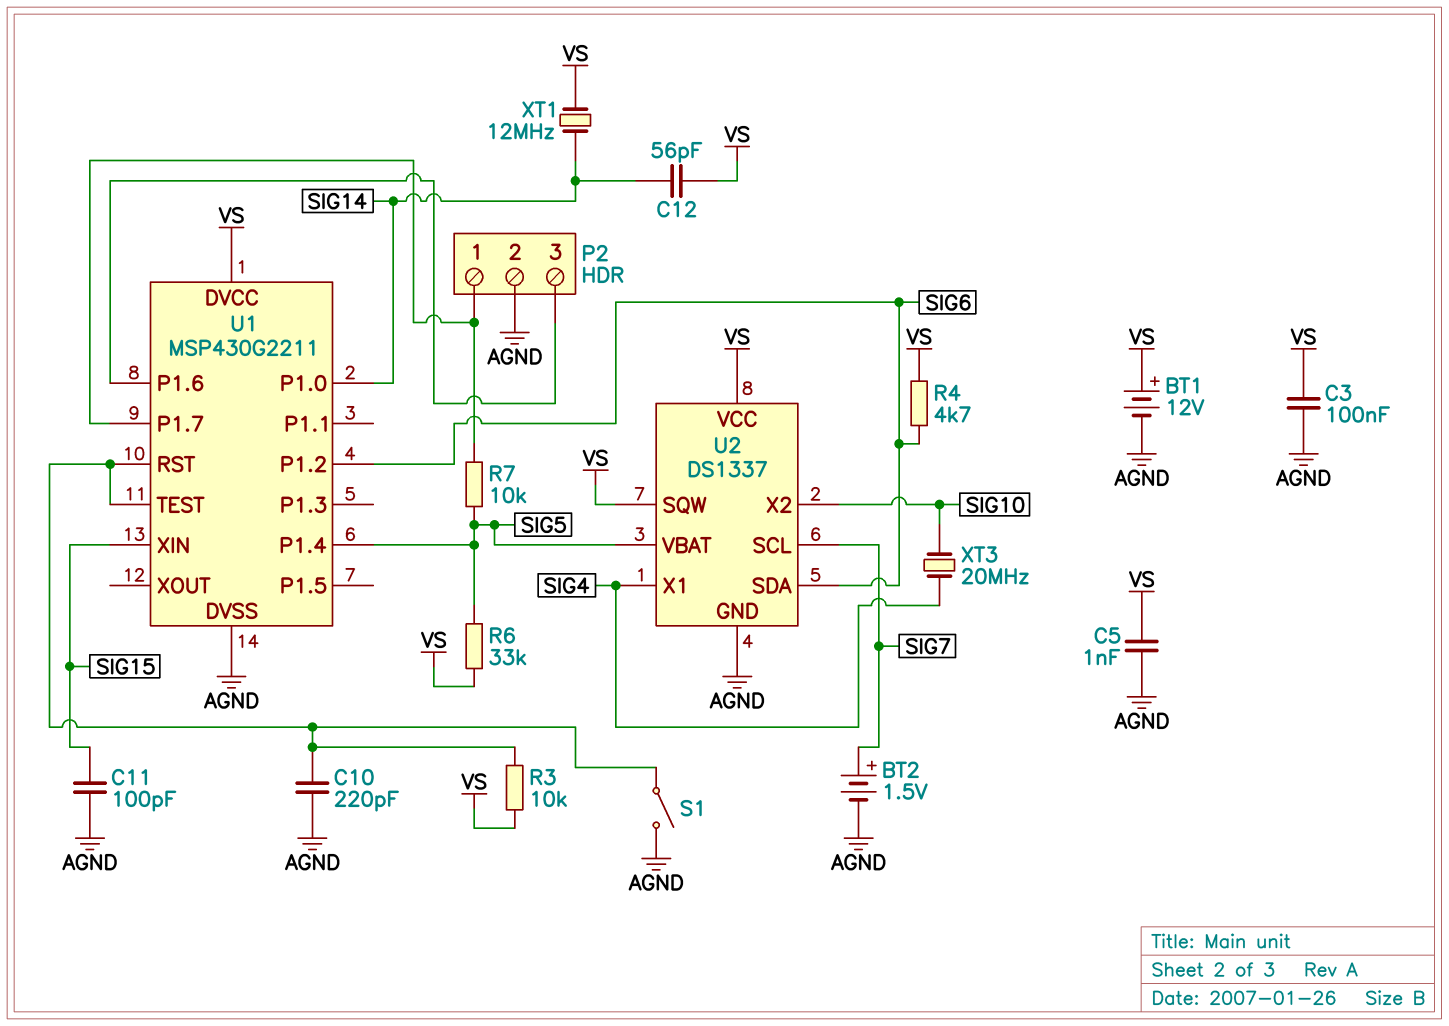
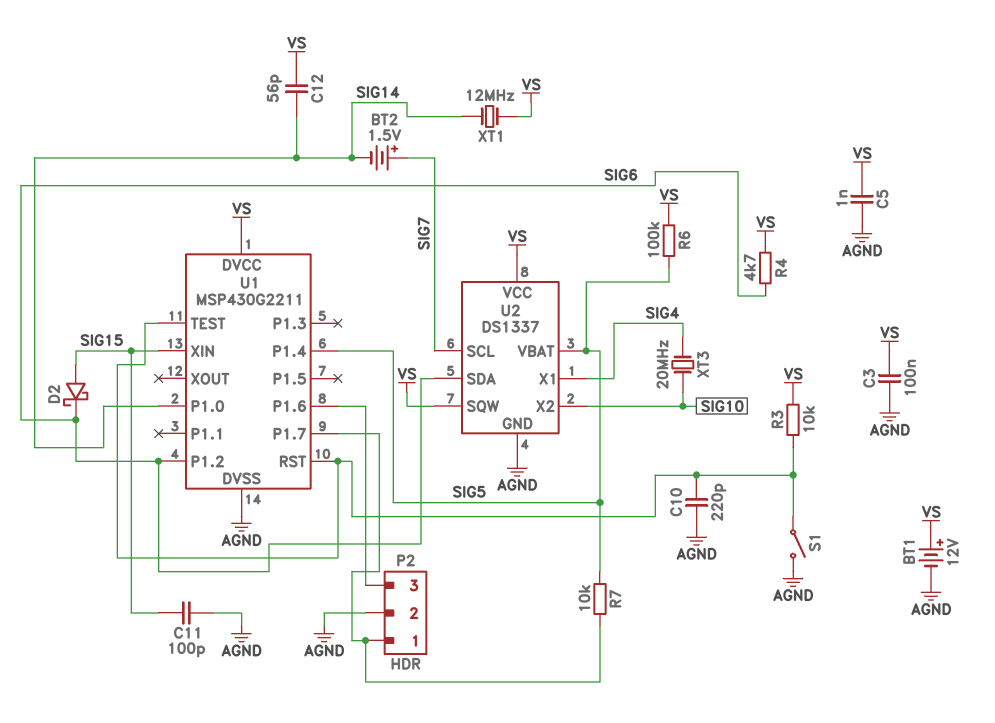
BT2: 1.5V (plus SIG7, minus AGND) -> 1.5V (plus SIG7, minus SIG14)
D2: none -> schottky (A SIG15, K SIG6)
R6: 33k (SIG5, VS) -> 100k (SIG5, VS)

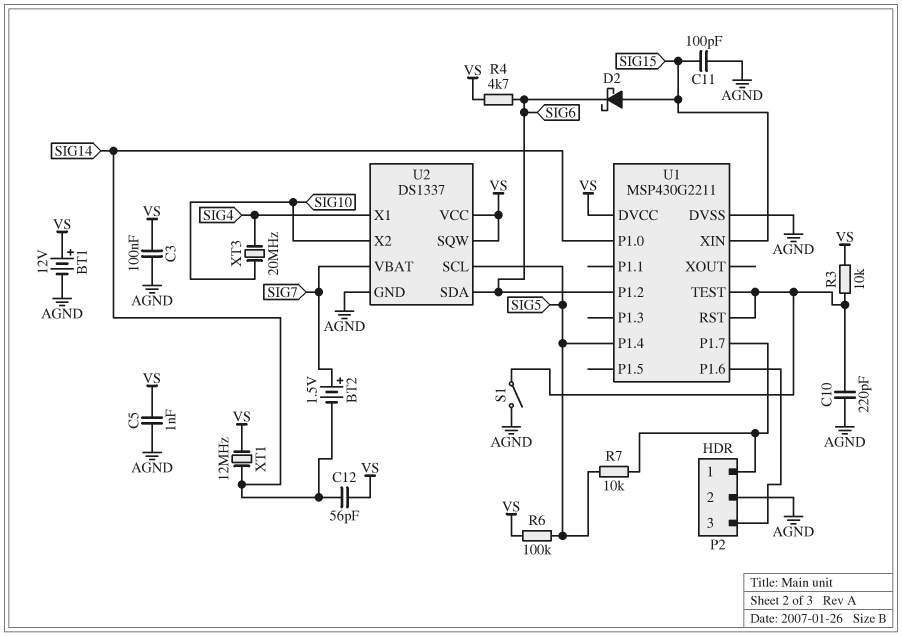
U2 pin SCL: SIG7 -> SIG5
U2 pin VBAT: SIG5 -> SIG7

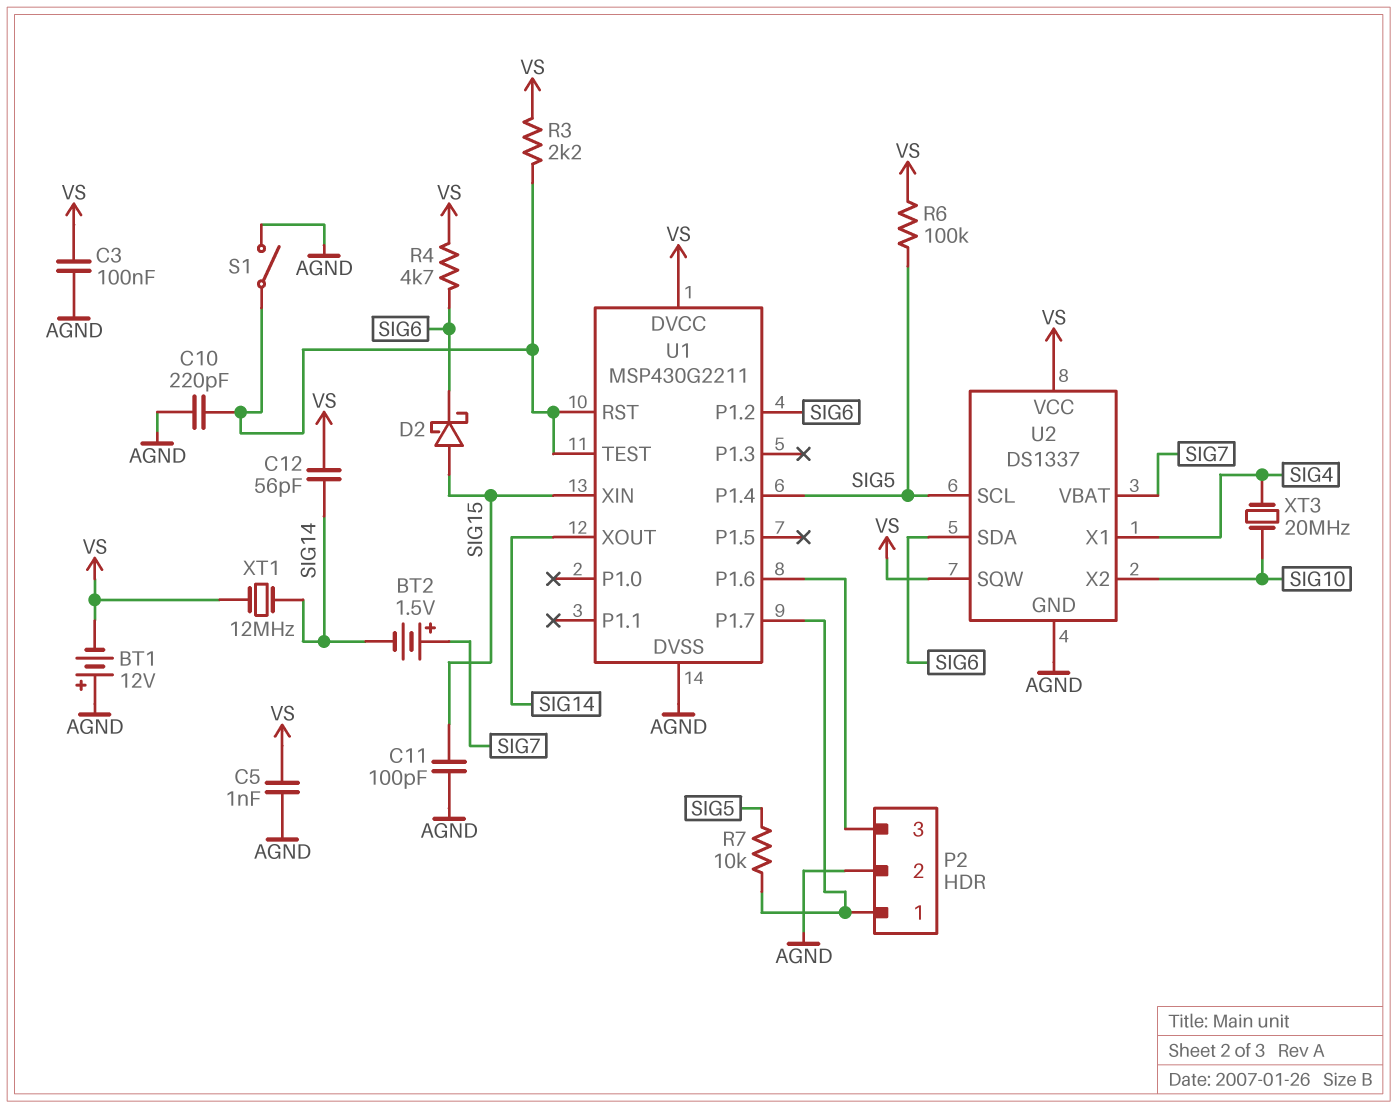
BT1: 12V (plus VS, minus AGND) -> 12V (plus AGND, minus VS)
R3: 10k (U1/RST, VS) -> 2.2k (U1/RST, VS)
U1 pin P1.0: SIG14 -> none
U1 pin XOUT: none -> SIG14

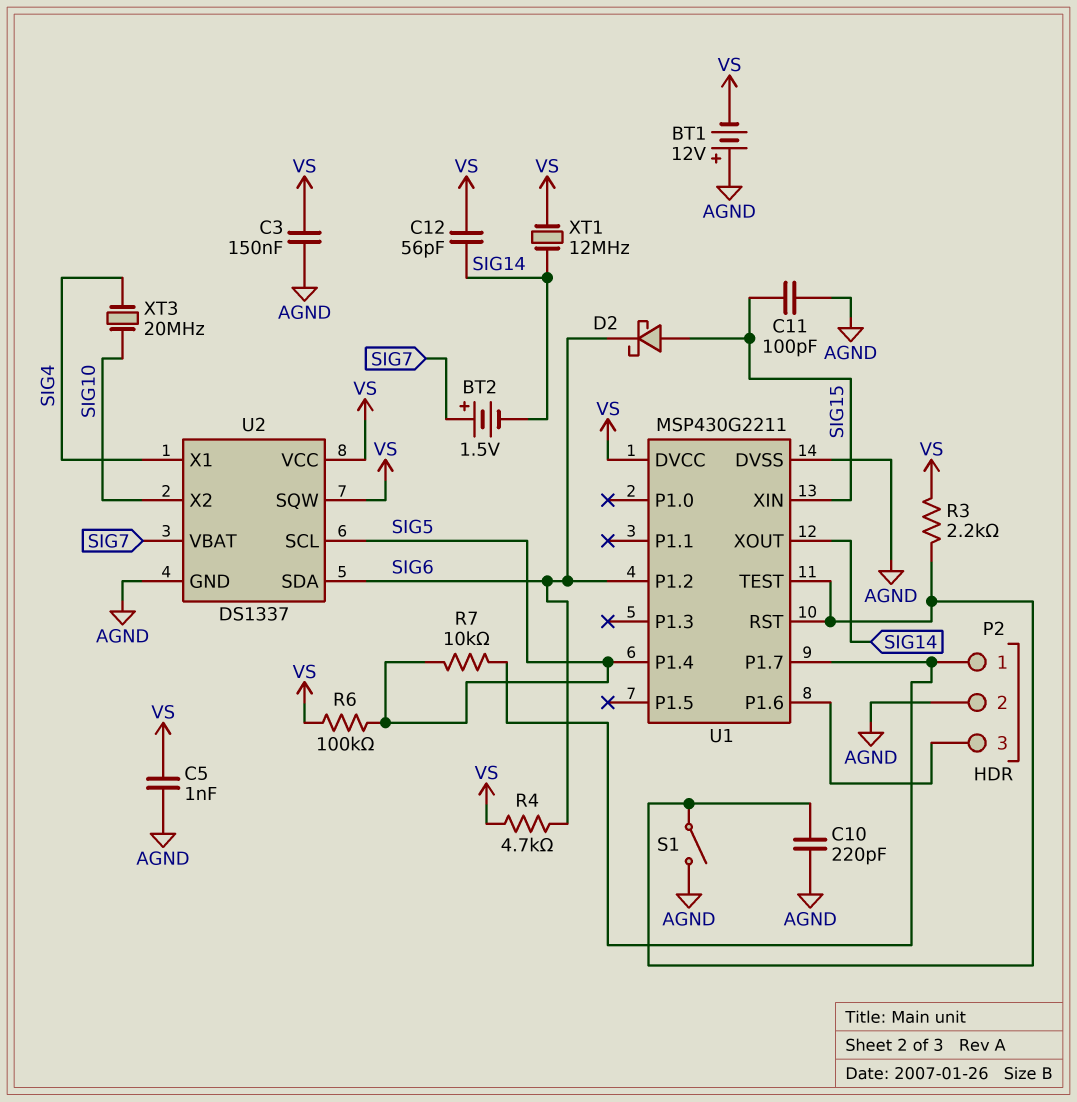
C3: 100nF (AGND, VS) -> 150nF (AGND, VS)

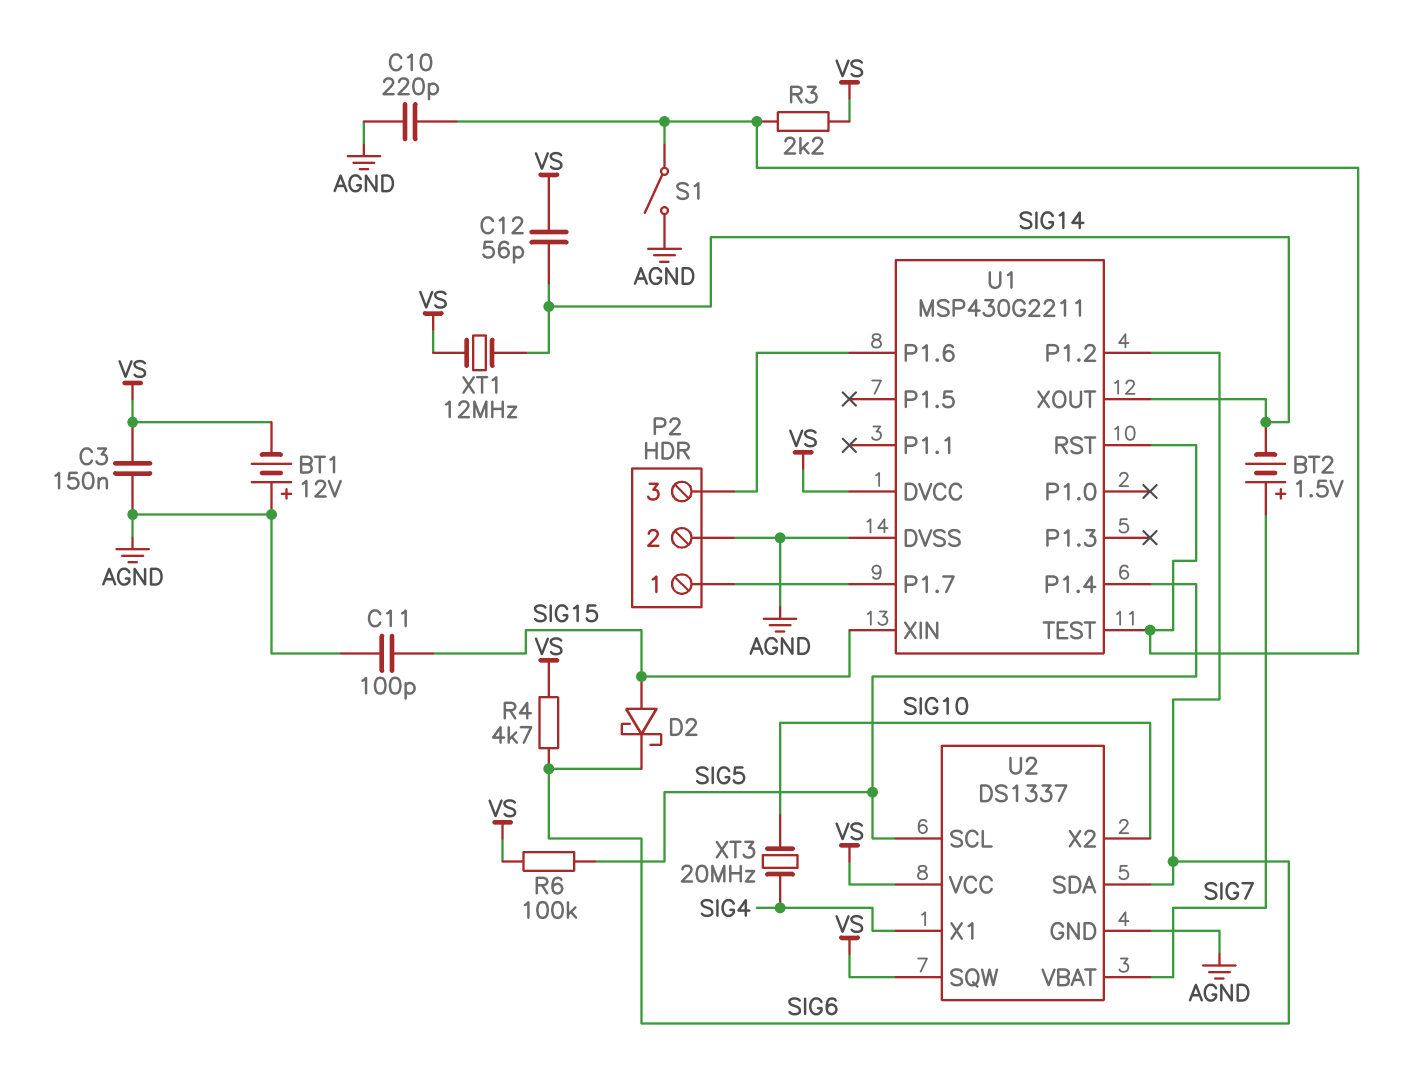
C5: 1nF (AGND, VS) -> none
R7: 10k (P2/1, SIG5) -> none

